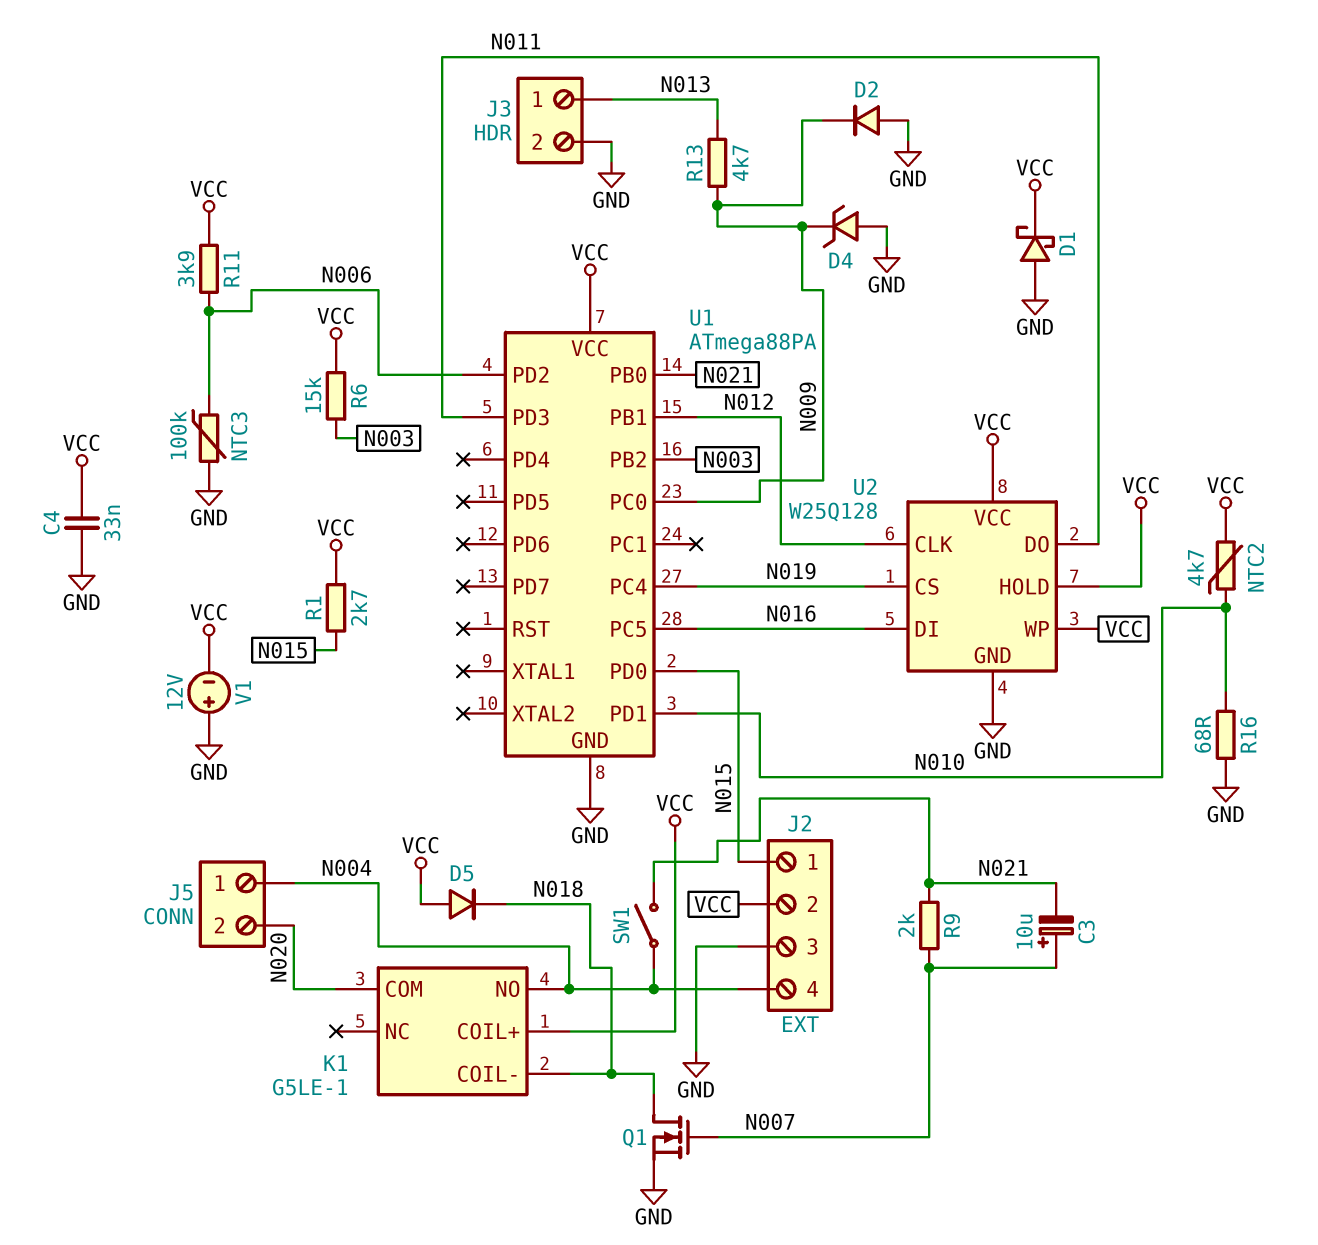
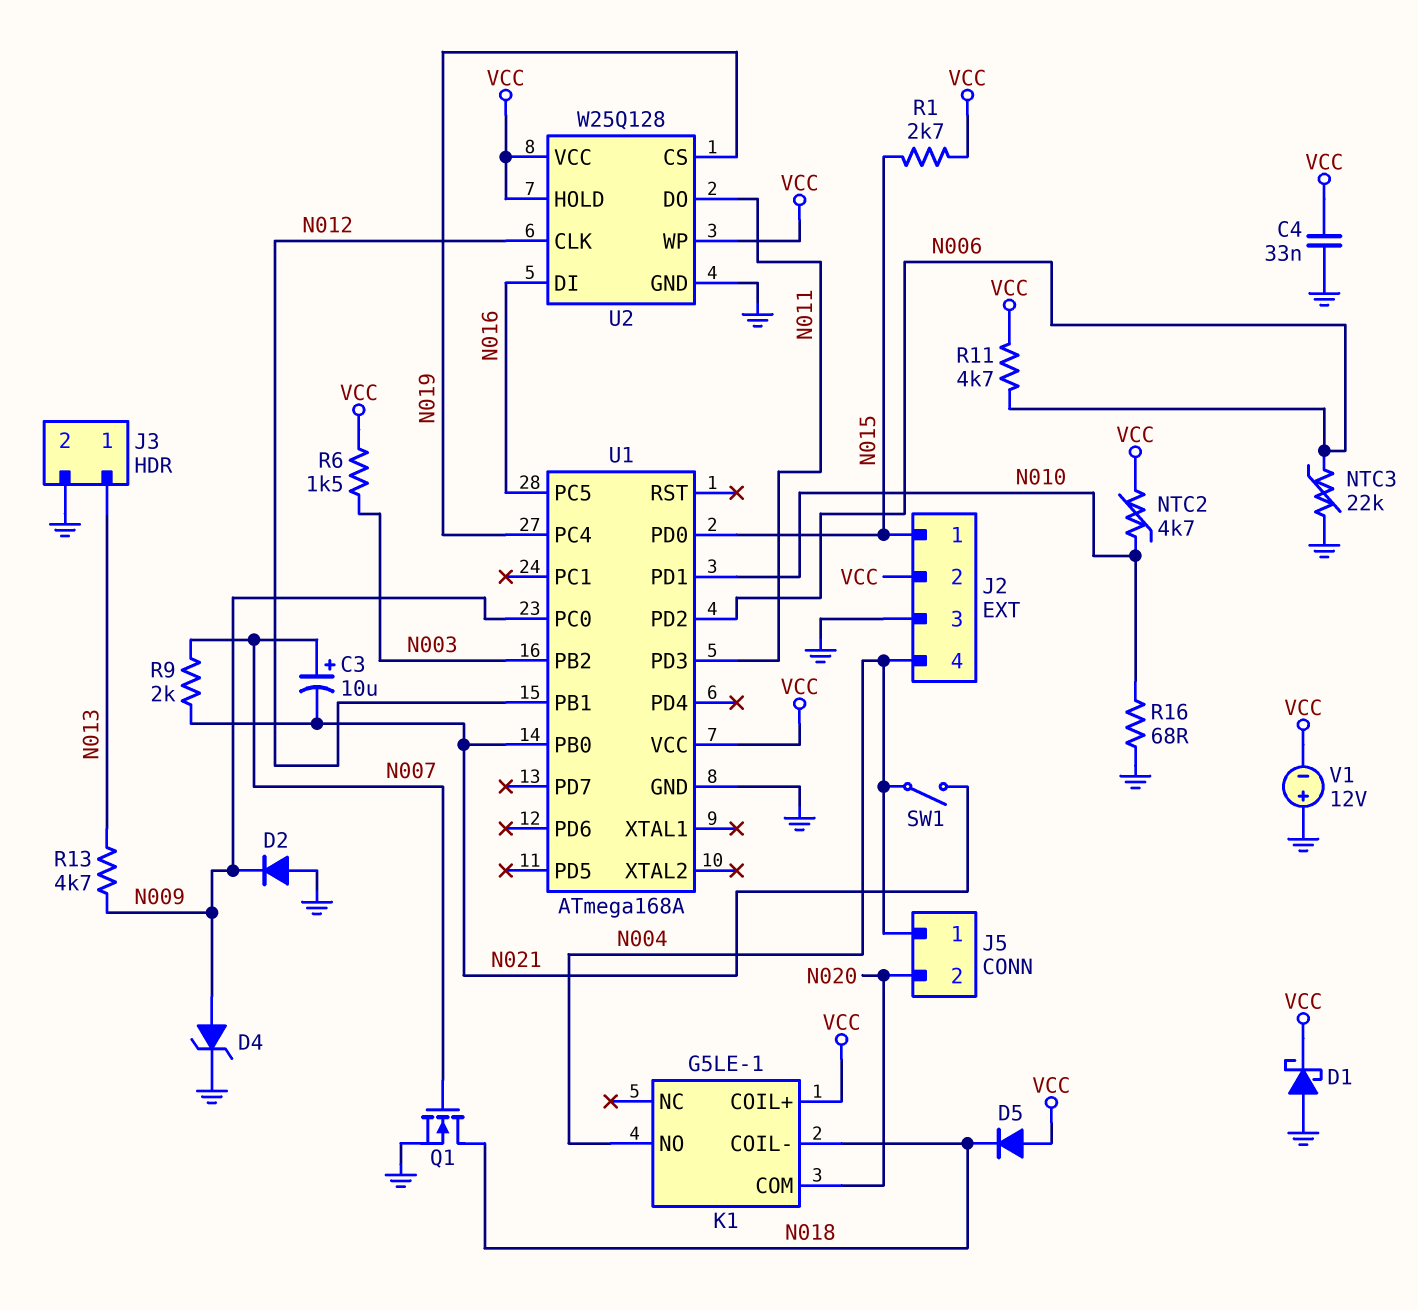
D4: zener (A GND, K N009) -> zener (A N009, K GND)
NTC3: 100k (GND, N006) -> 22k (GND, N006)
R6: 15k (N003, VCC) -> 1.5k (N003, VCC)
R11: 3.9k (N006, VCC) -> 4.7k (N006, VCC)
U1: ATmega88PA -> ATmega168A

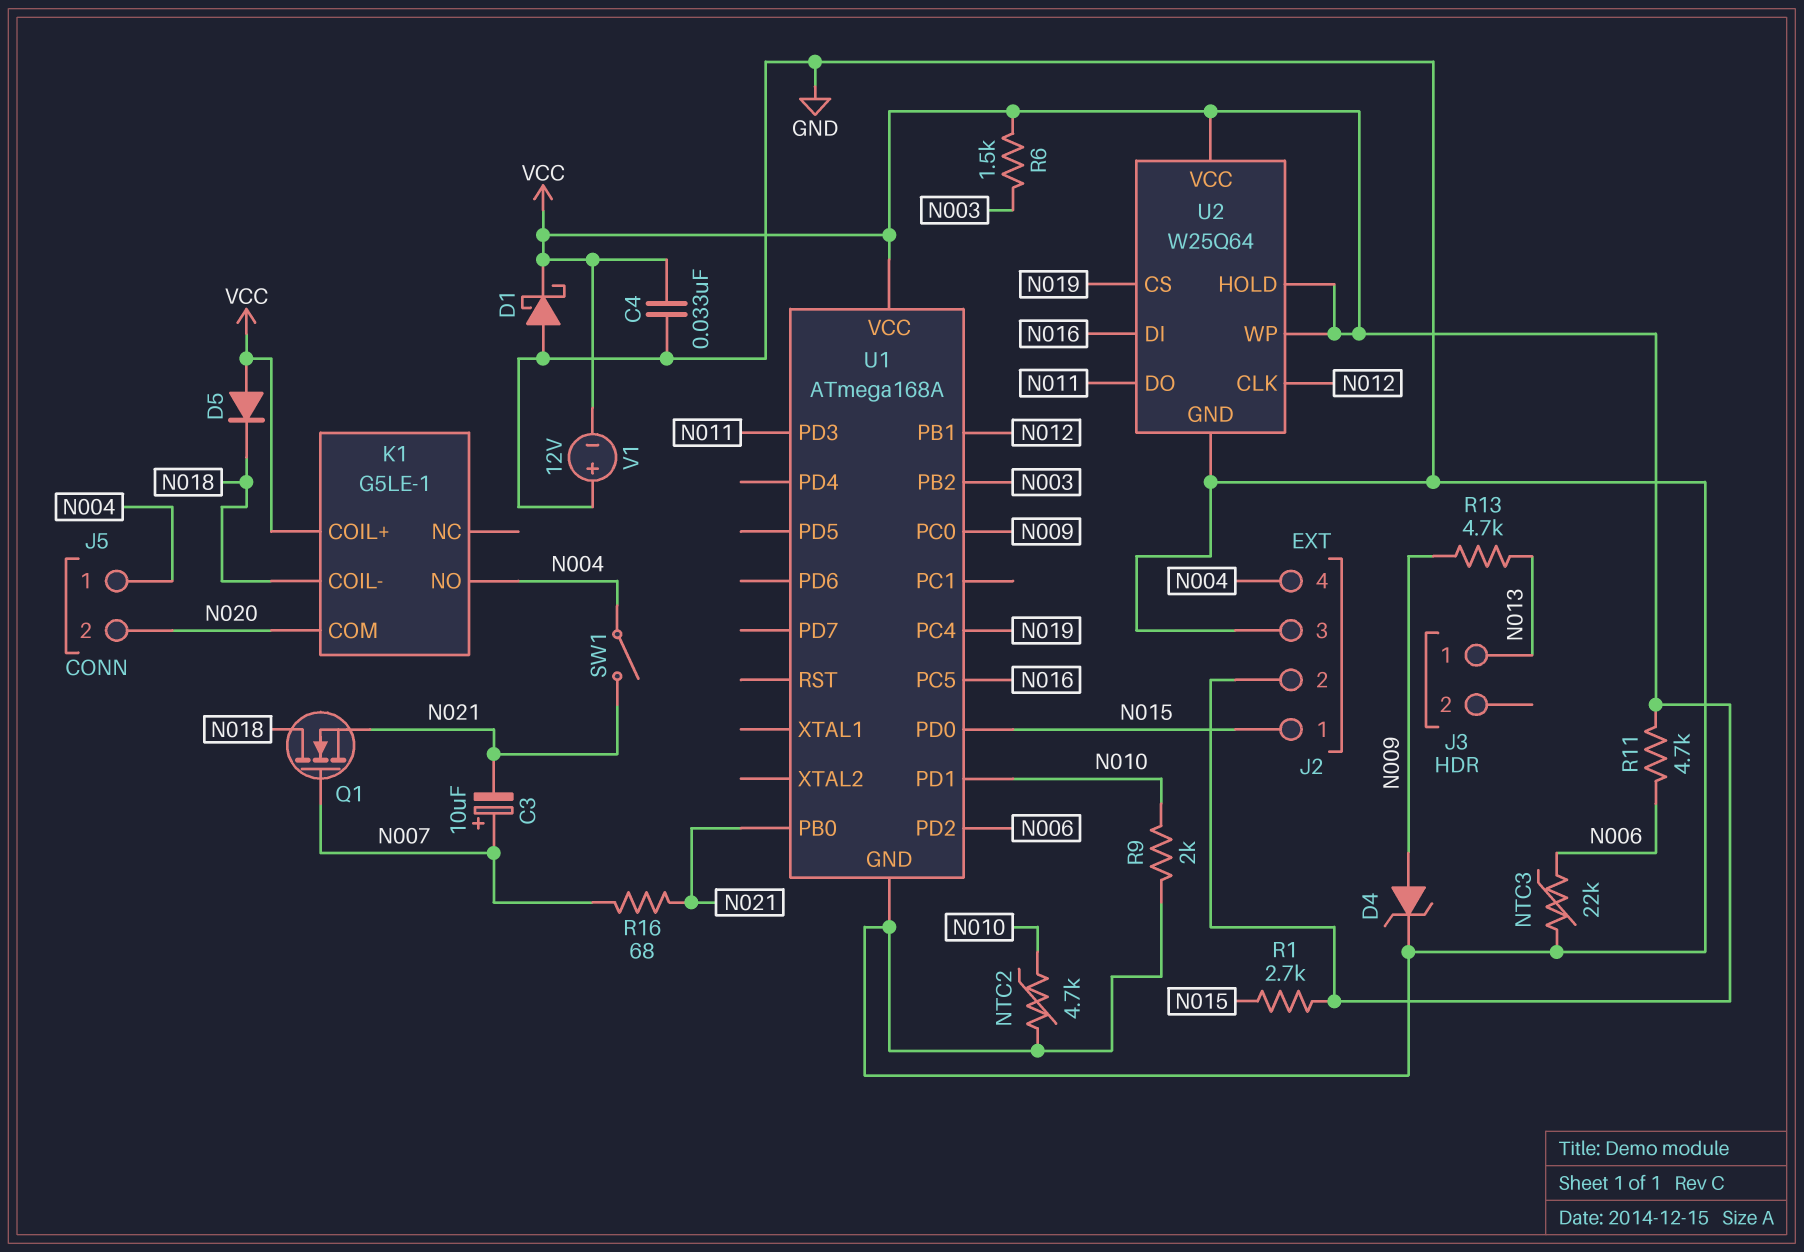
D2: diode (A GND, K N009) -> none
J3 pin 2: GND -> none
NTC2: 4.7k (N010, VCC) -> 4.7k (GND, N010)
Q1: NMOS (G N007, D N018, S GND) -> NMOS (G N007, D N018, S N021)
R9: 2k (N007, N021) -> 2k (GND, N010)
R16: 68 (GND, N010) -> 68 (N007, N021)
U2: W25Q128 -> W25Q64

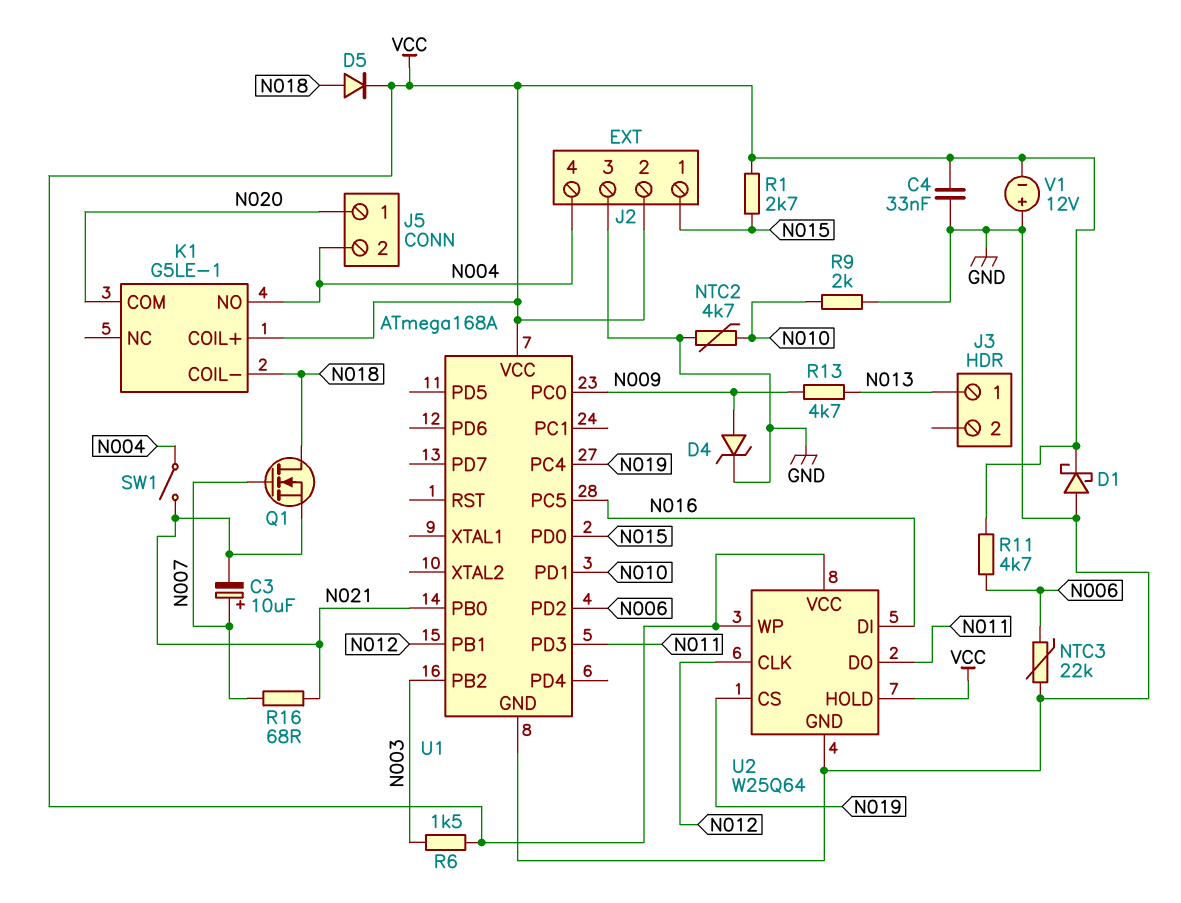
D5: diode (A VCC, K N018) -> diode (A N018, K VCC)
J5 pin 1: N004 -> N020
J5 pin 2: N020 -> N004

